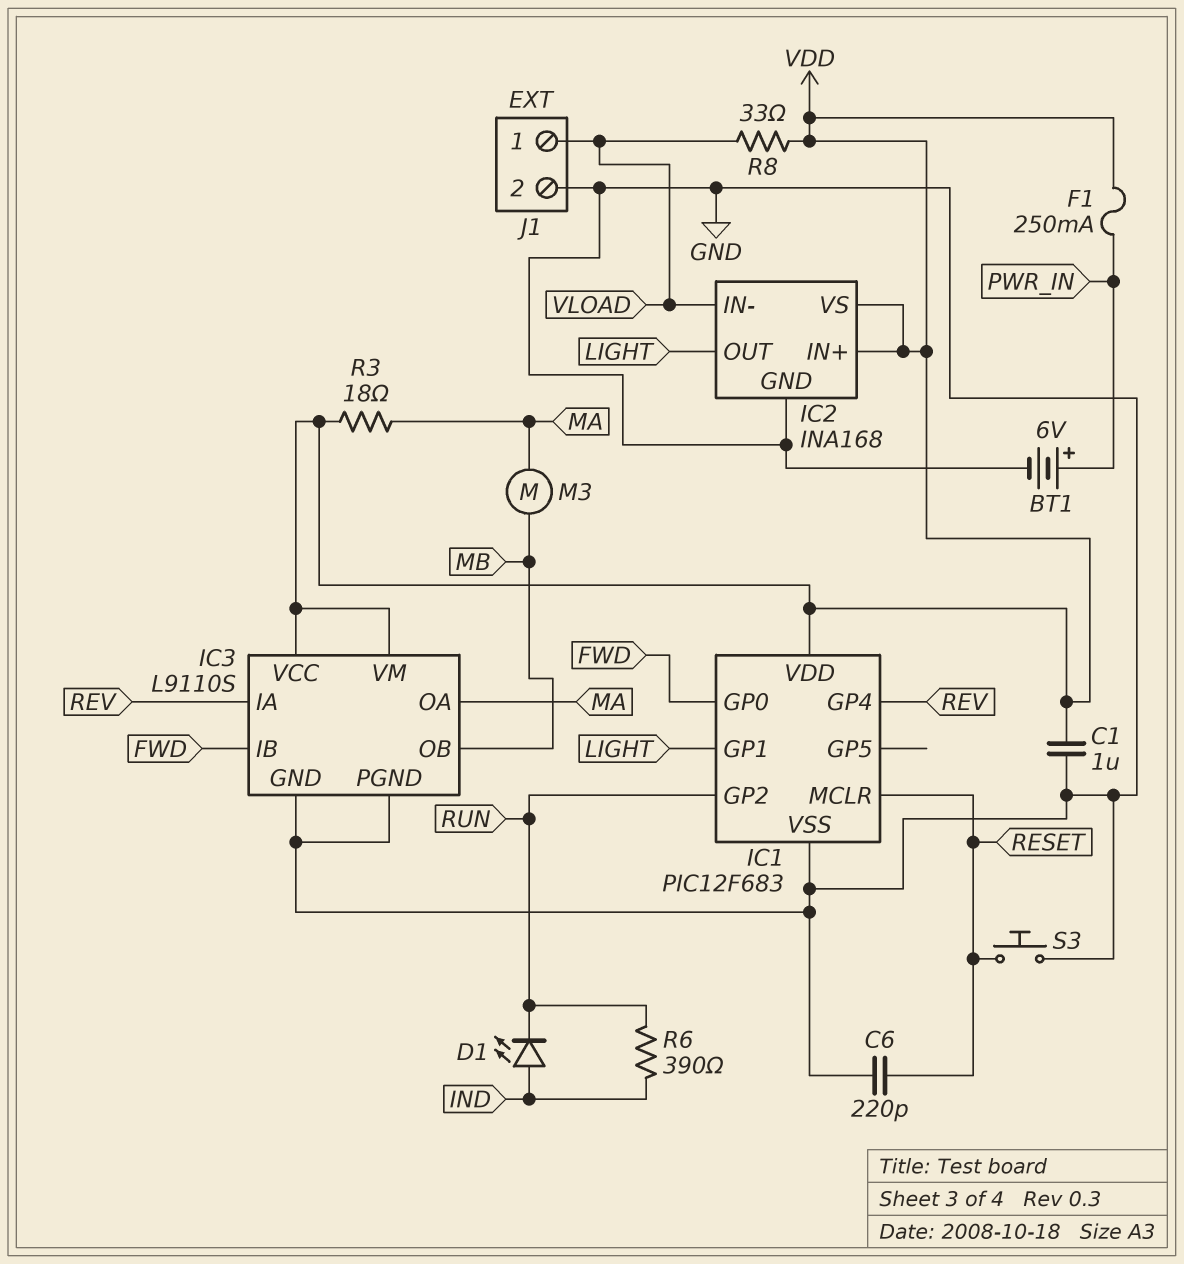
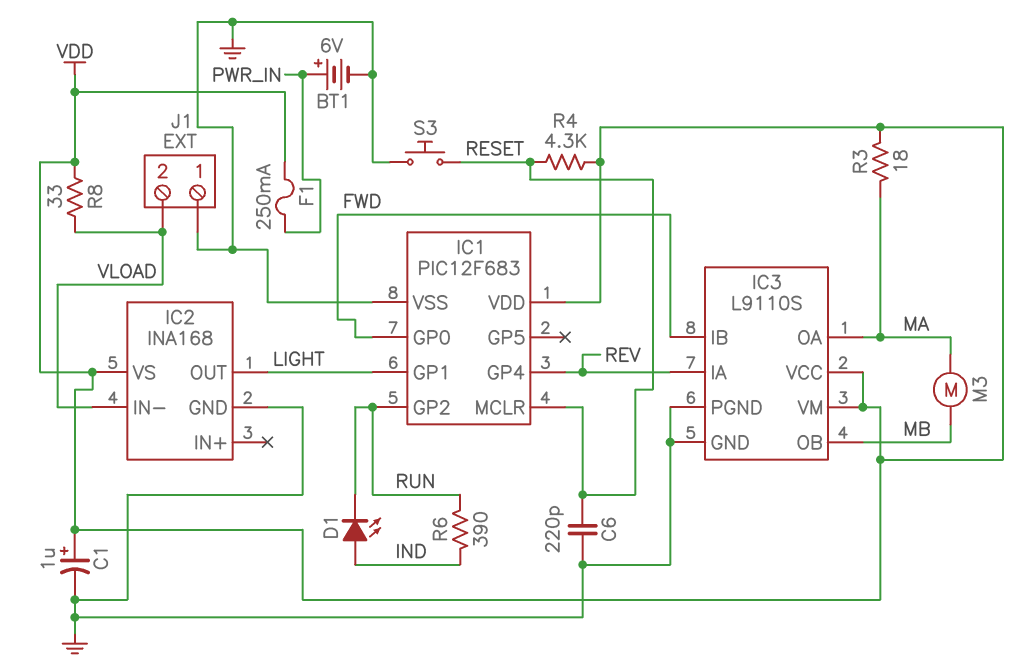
C1: 1uF (GND, VDD) -> 1uF (plus VDD, minus GND)
IC2 pin IN+: VDD -> none
J1 pin 1: VLOAD -> GND
J1 pin 2: GND -> VLOAD
R4: none -> 4.3k (RESET, VDD)

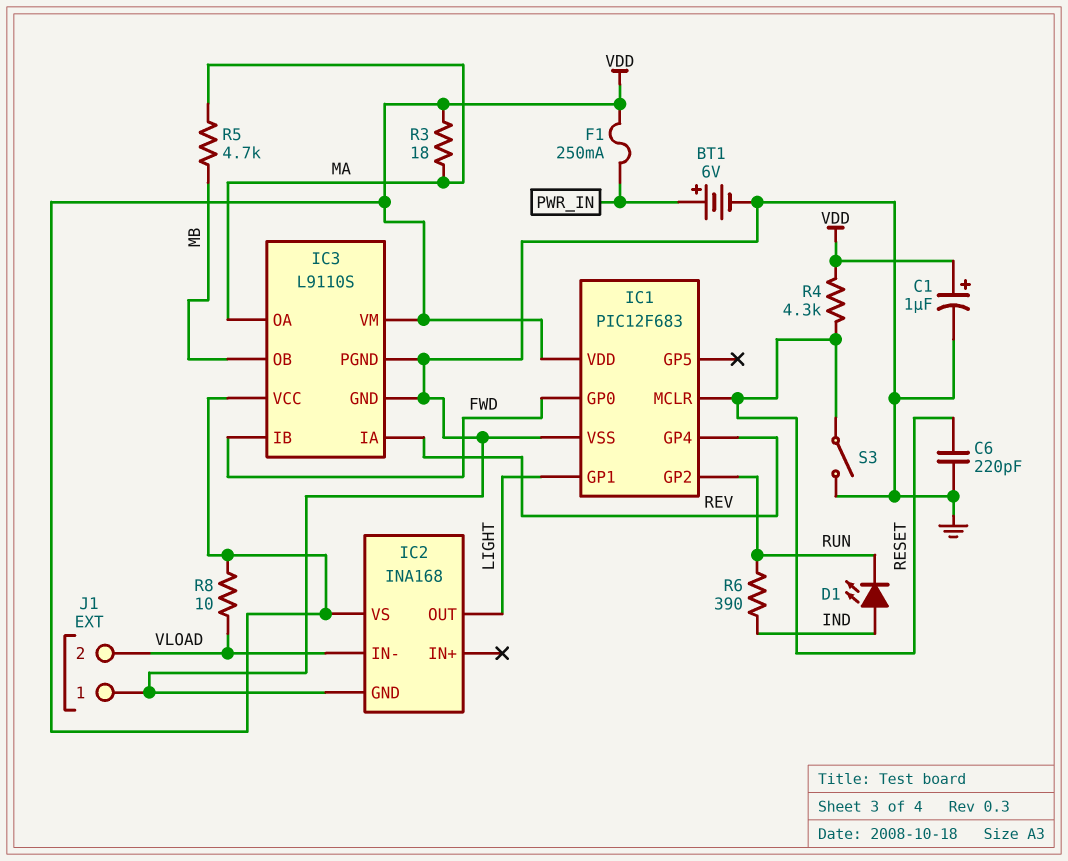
M3: motor (MA, MB) -> none
R5: none -> 4.7k (MA, MB)
R8: 33 (VDD, VLOAD) -> 10 (VDD, VLOAD)
S3: button (GND, RESET) -> switch (GND, RESET)

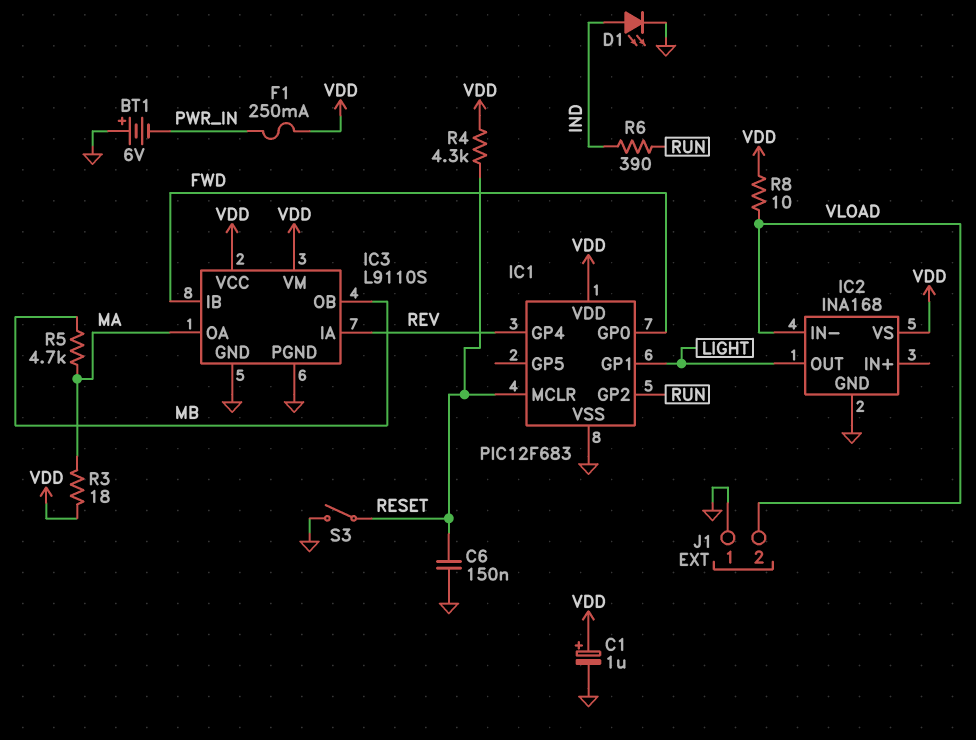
BT1: 6V (plus PWR_IN, minus GND) -> 6V (plus GND, minus PWR_IN)
C6: 220pF (GND, RESET) -> 150nF (GND, RESET)
D1: LED (A IND, K RUN) -> LED (A IND, K GND)

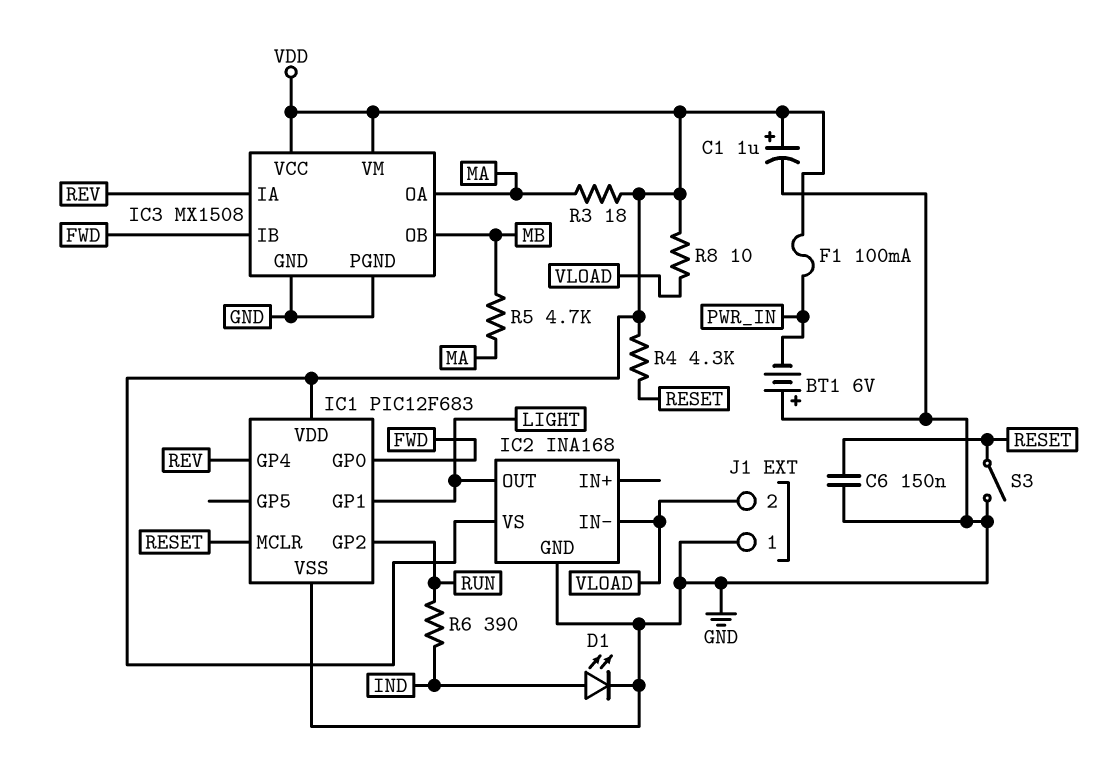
F1: 250mA (PWR_IN, VDD) -> 100mA (PWR_IN, VDD)
IC3: L9110S -> MX1508

